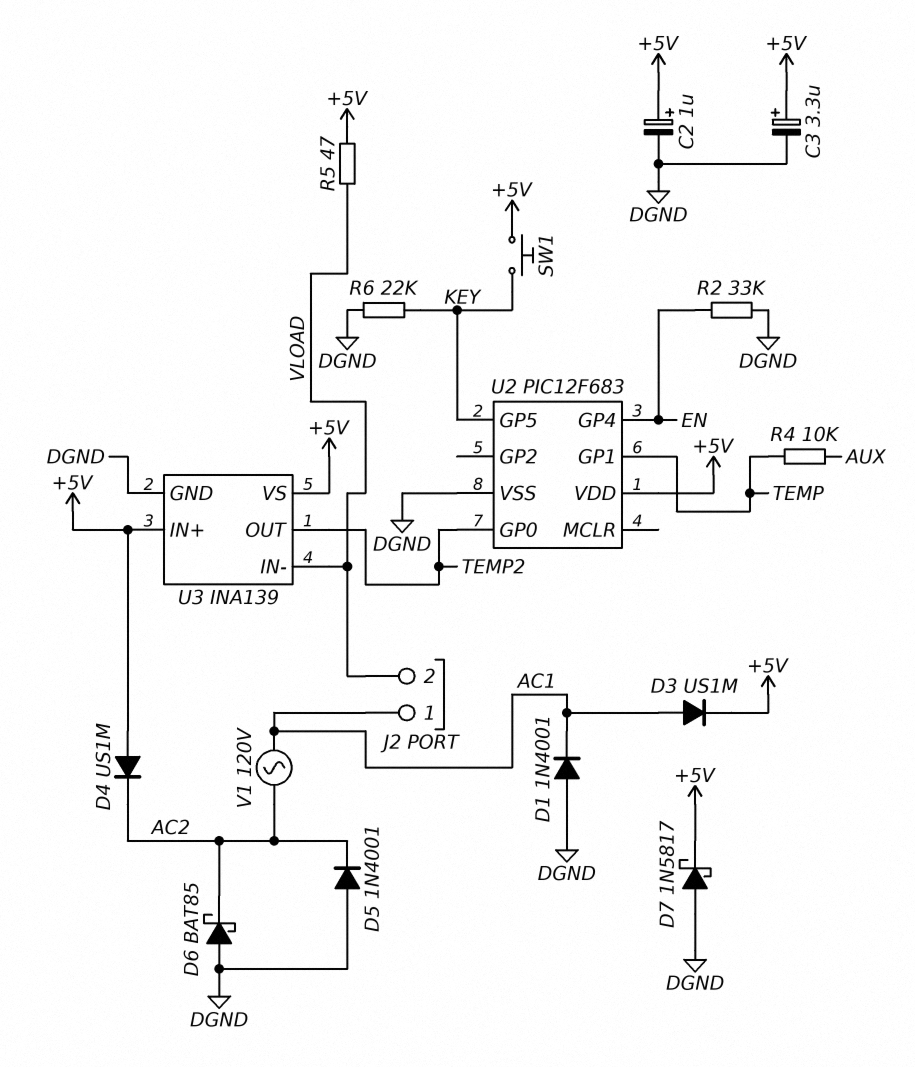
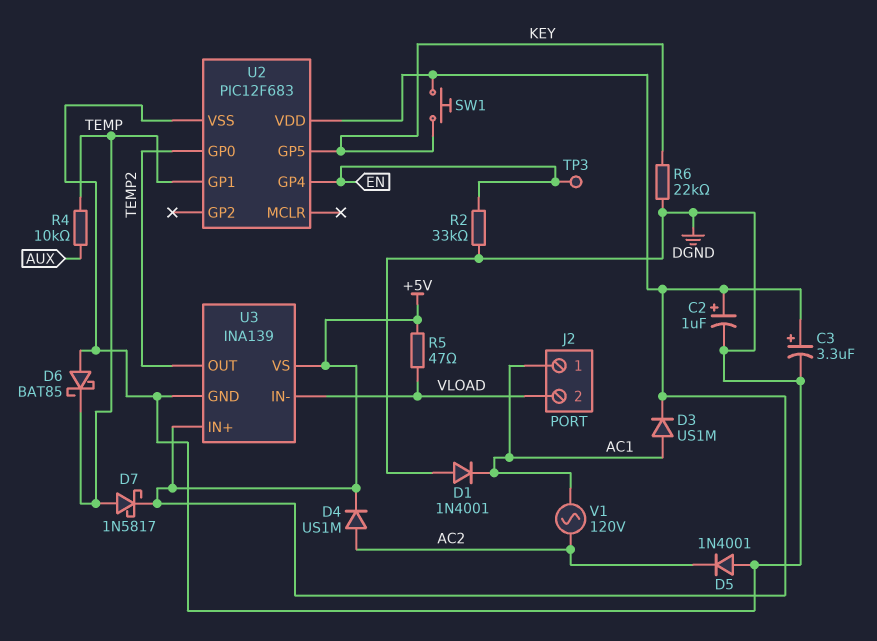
D4: diode US1M (A +5V, K AC2) -> diode US1M (A AC2, K +5V)
D6: schottky BAT85 (A DGND, K AC2) -> schottky BAT85 (A DGND, K TEMP)
D7: schottky 1N5817 (A DGND, K +5V) -> schottky 1N5817 (A TEMP, K +5V)
TP3: none -> test point (EN)

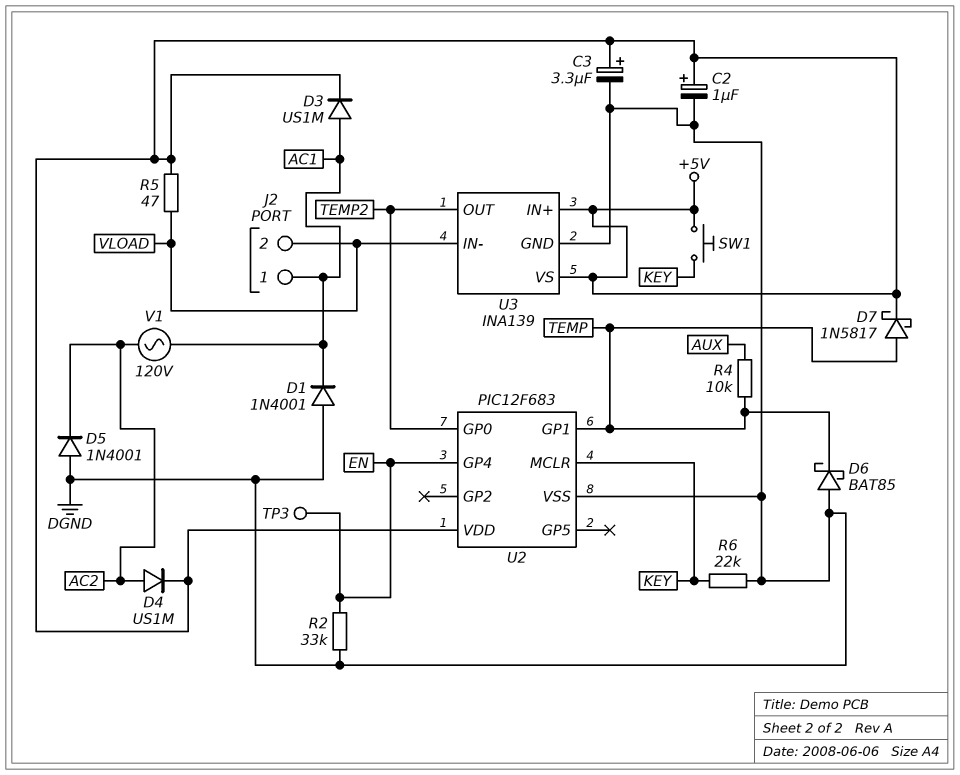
U2 pin GP5: KEY -> none
U2 pin MCLR: none -> KEY

